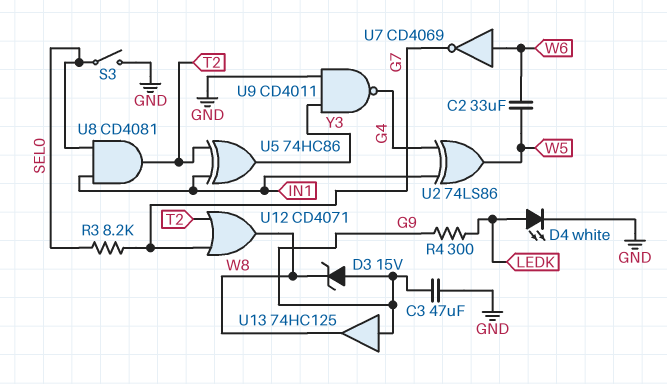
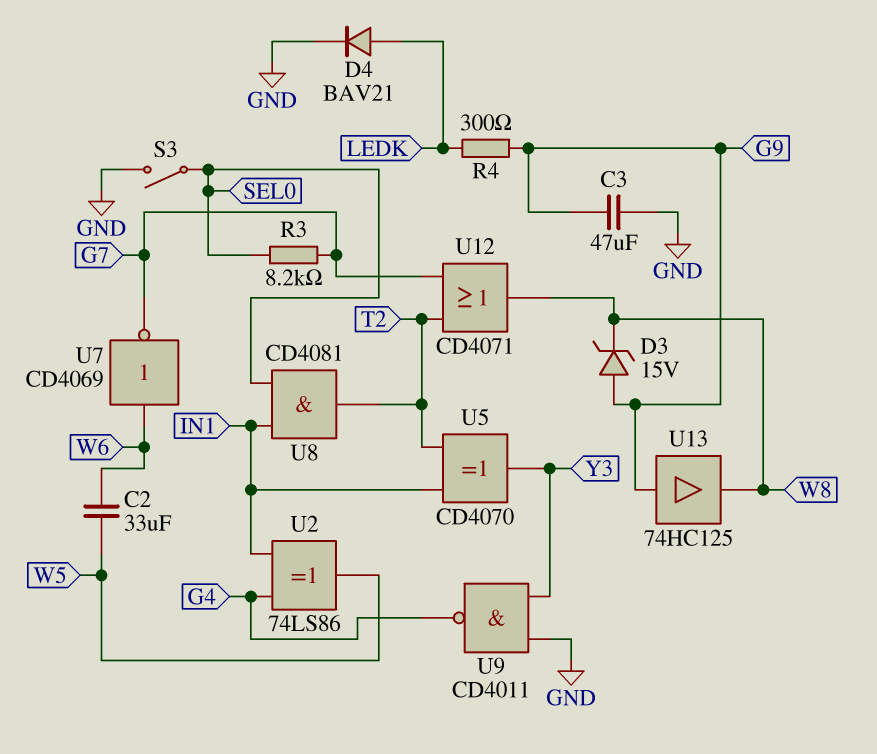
D4: LED white (A LEDK, K GND) -> diode BAV21 (A LEDK, K GND)
U5: XOR 74HC86 (in IN1, in T2, out Y3) -> XOR CD4070 (in IN1, in T2, out Y3)

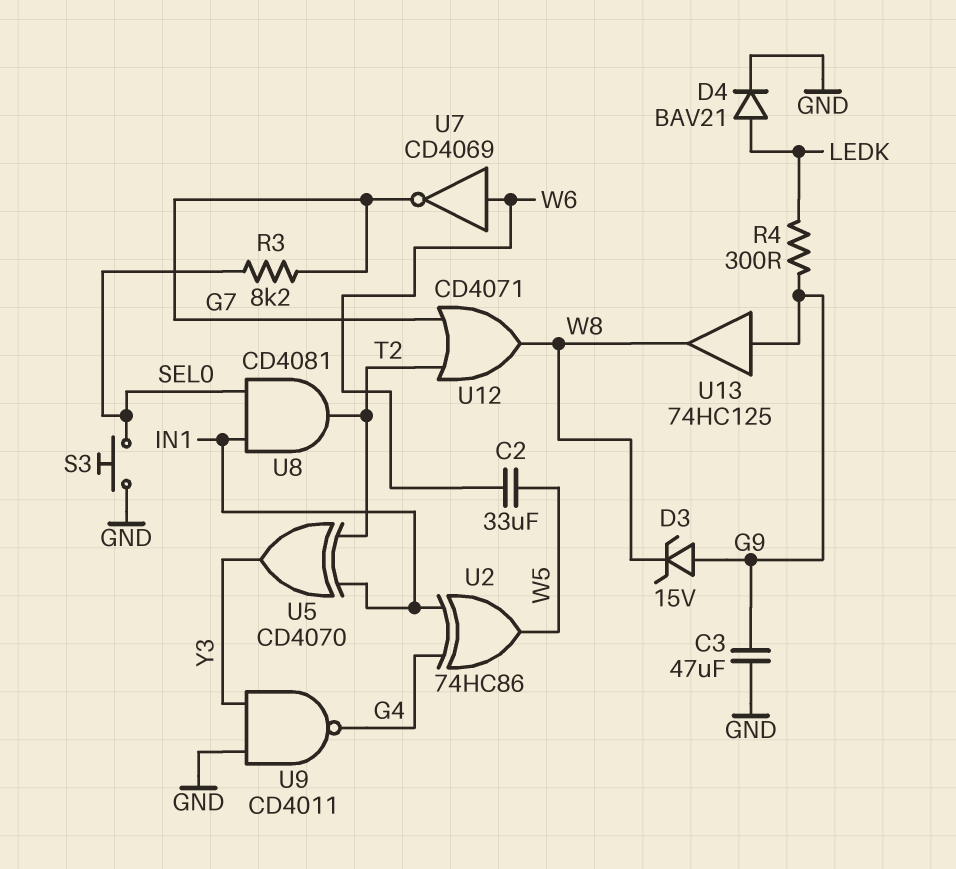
S3: switch (GND, SEL0) -> button (GND, SEL0)
U2: XOR 74LS86 (in G4, in IN1, out W5) -> XOR 74HC86 (in G4, in IN1, out W5)

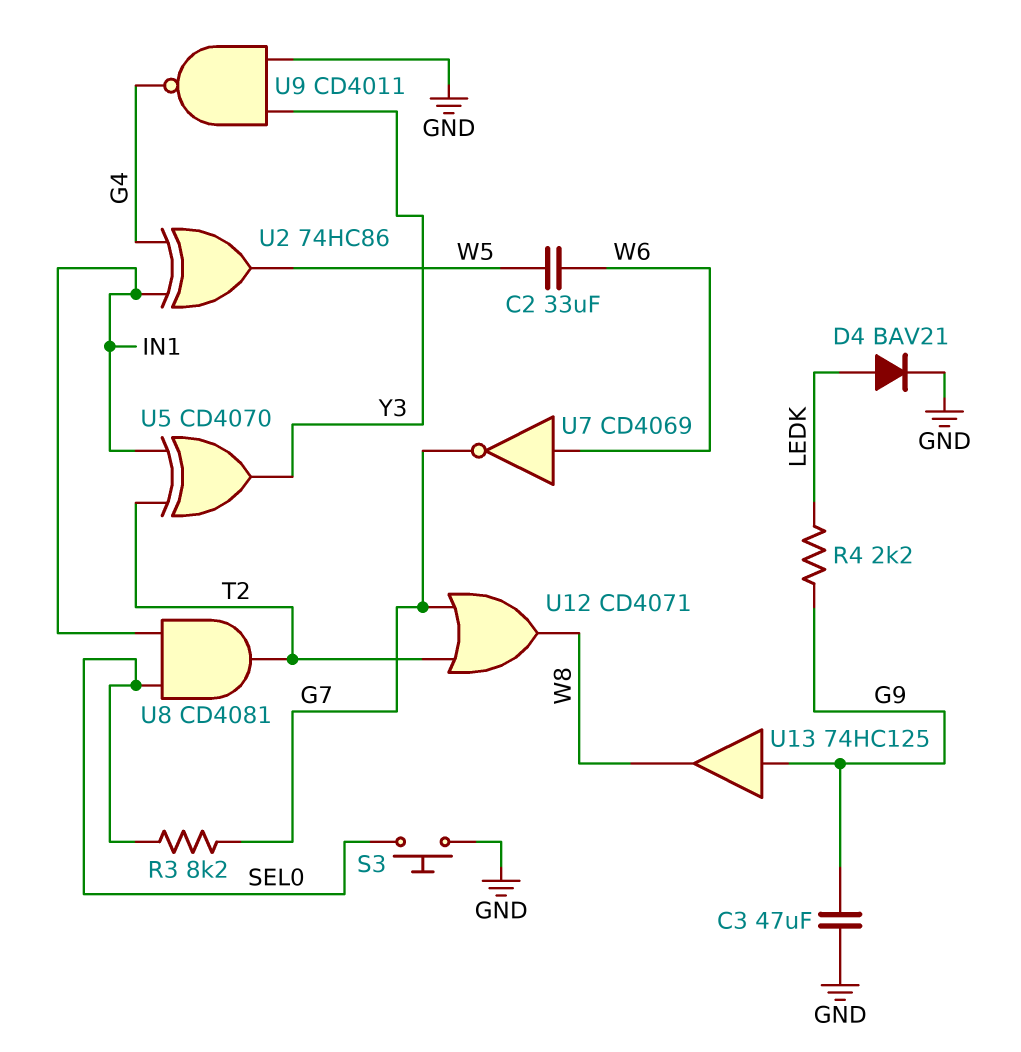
D3: zener 15V (A G9, K W8) -> none
R4: 300 (G9, LEDK) -> 2.2k (G9, LEDK)

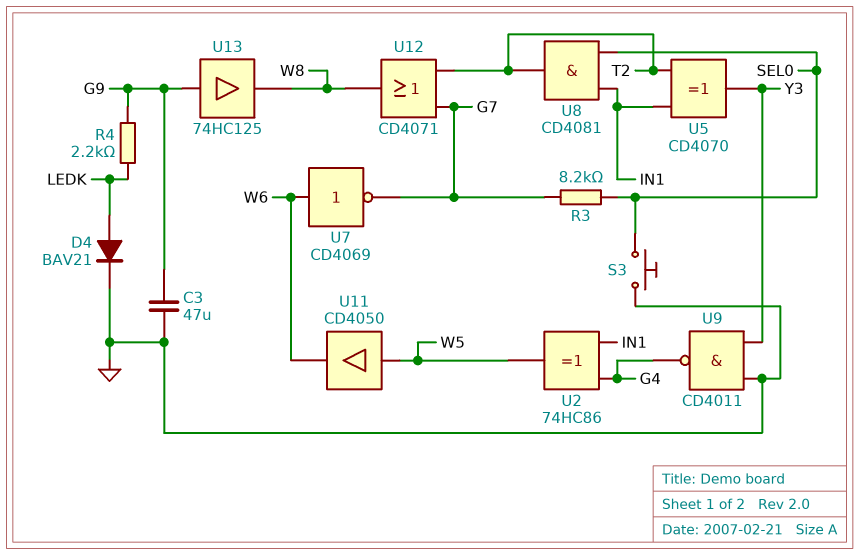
C2: 33uF (W5, W6) -> none
U11: none -> buffer CD4050 (in W5, out W6)

